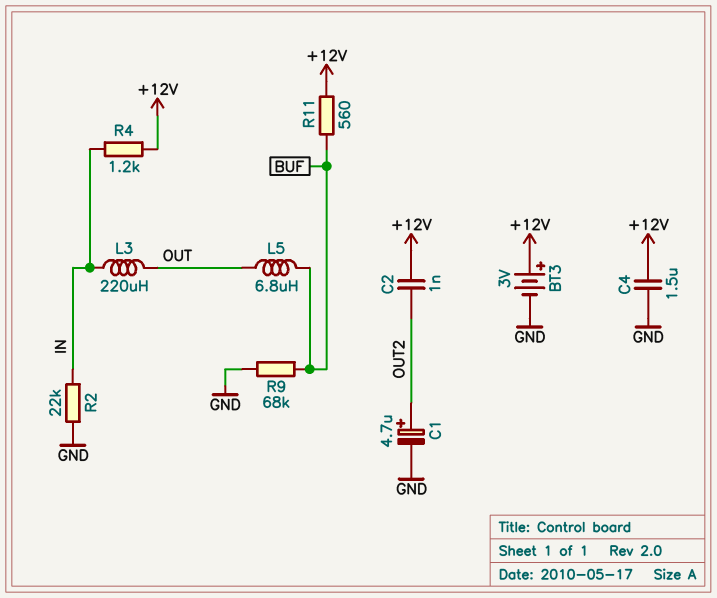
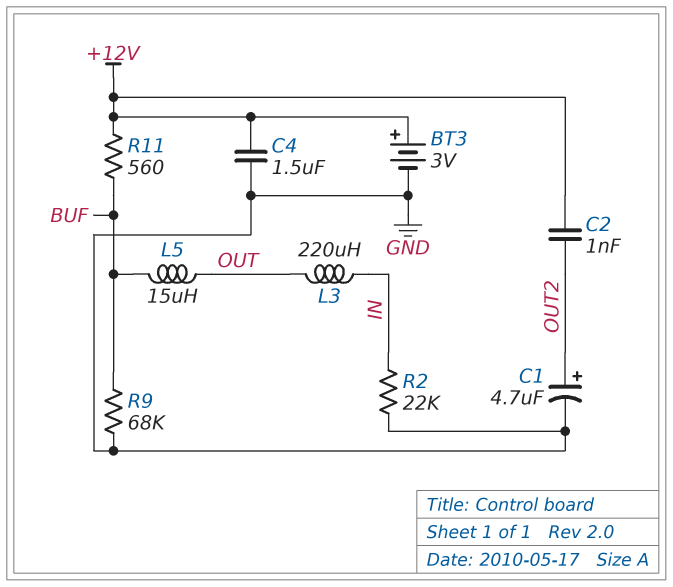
L5: 6.8uH (BUF, OUT) -> 15uH (BUF, OUT)
R4: 1.2k (+12V, IN) -> none

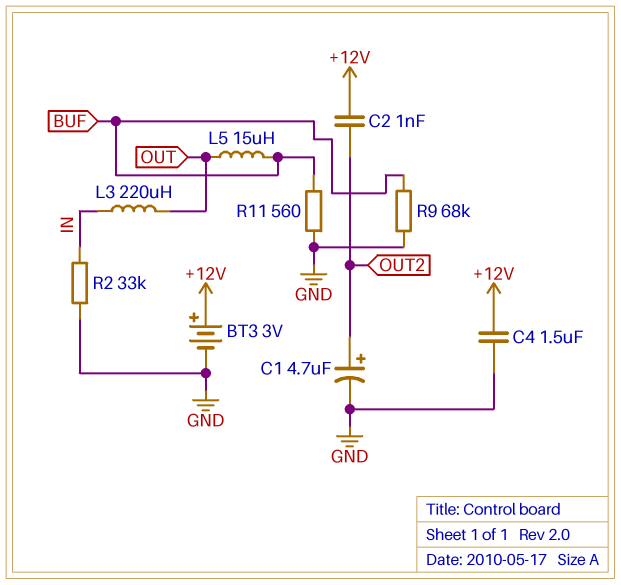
R2: 22k (GND, IN) -> 33k (GND, IN)
R11: 560 (+12V, BUF) -> 560 (BUF, GND)

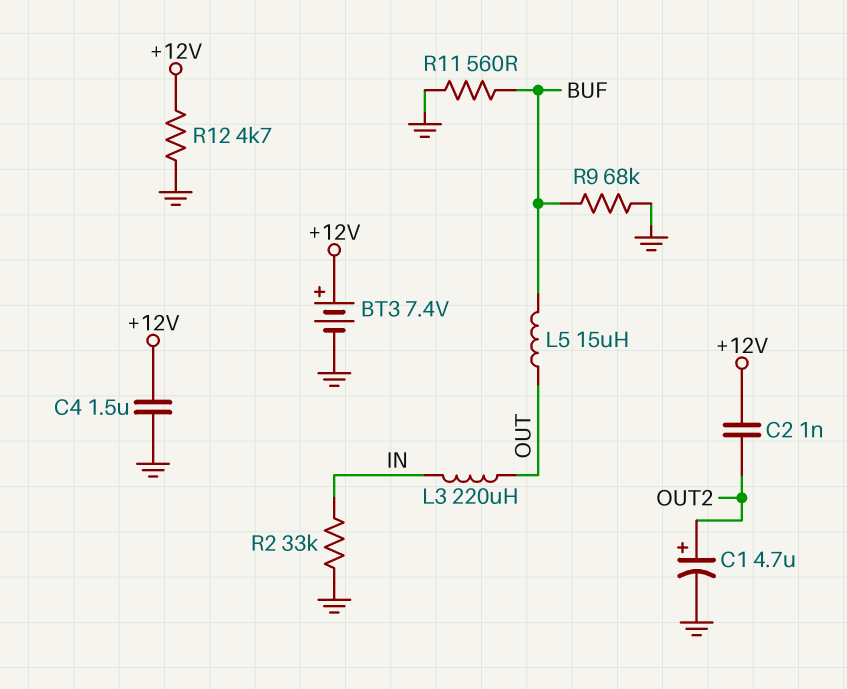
BT3: 3V (plus +12V, minus GND) -> 7.4V (plus +12V, minus GND)
R12: none -> 4.7k (+12V, GND)

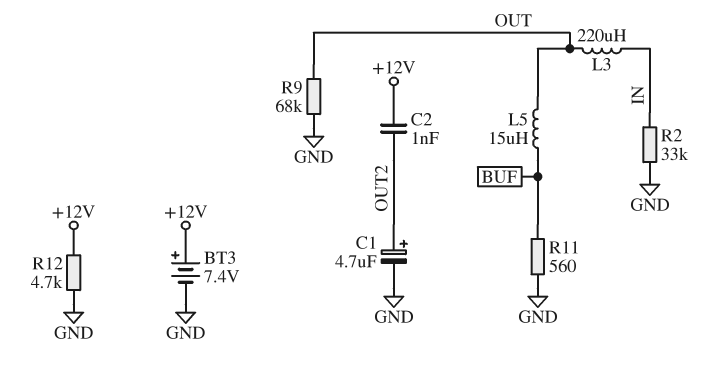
C4: 1.5uF (+12V, GND) -> none
R9: 68k (BUF, GND) -> 68k (GND, OUT)

